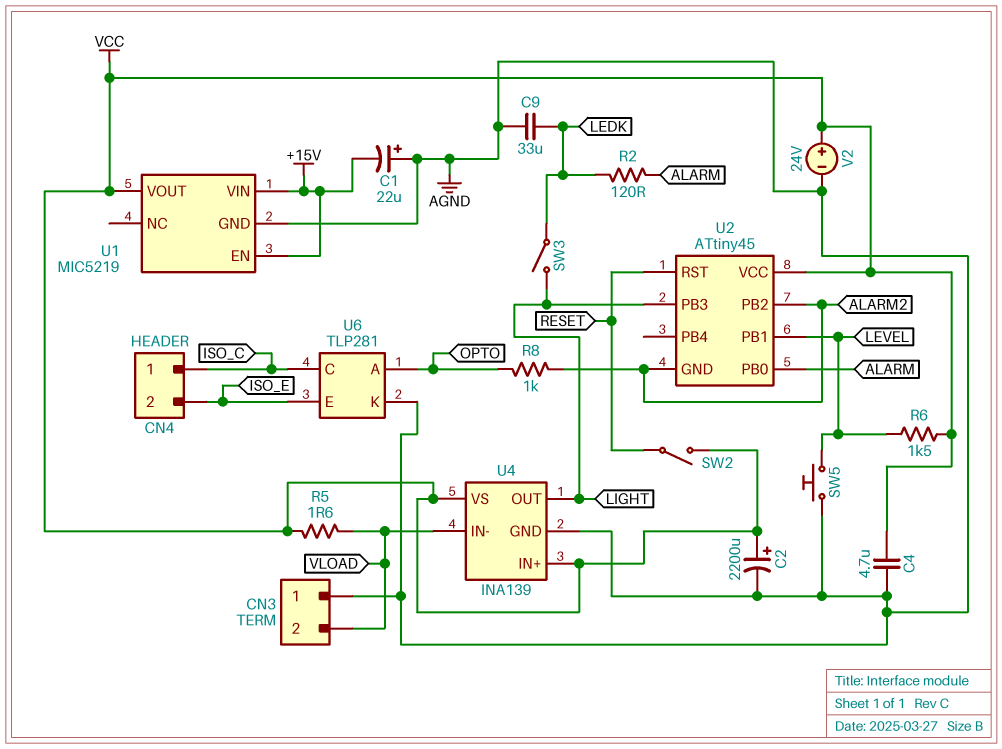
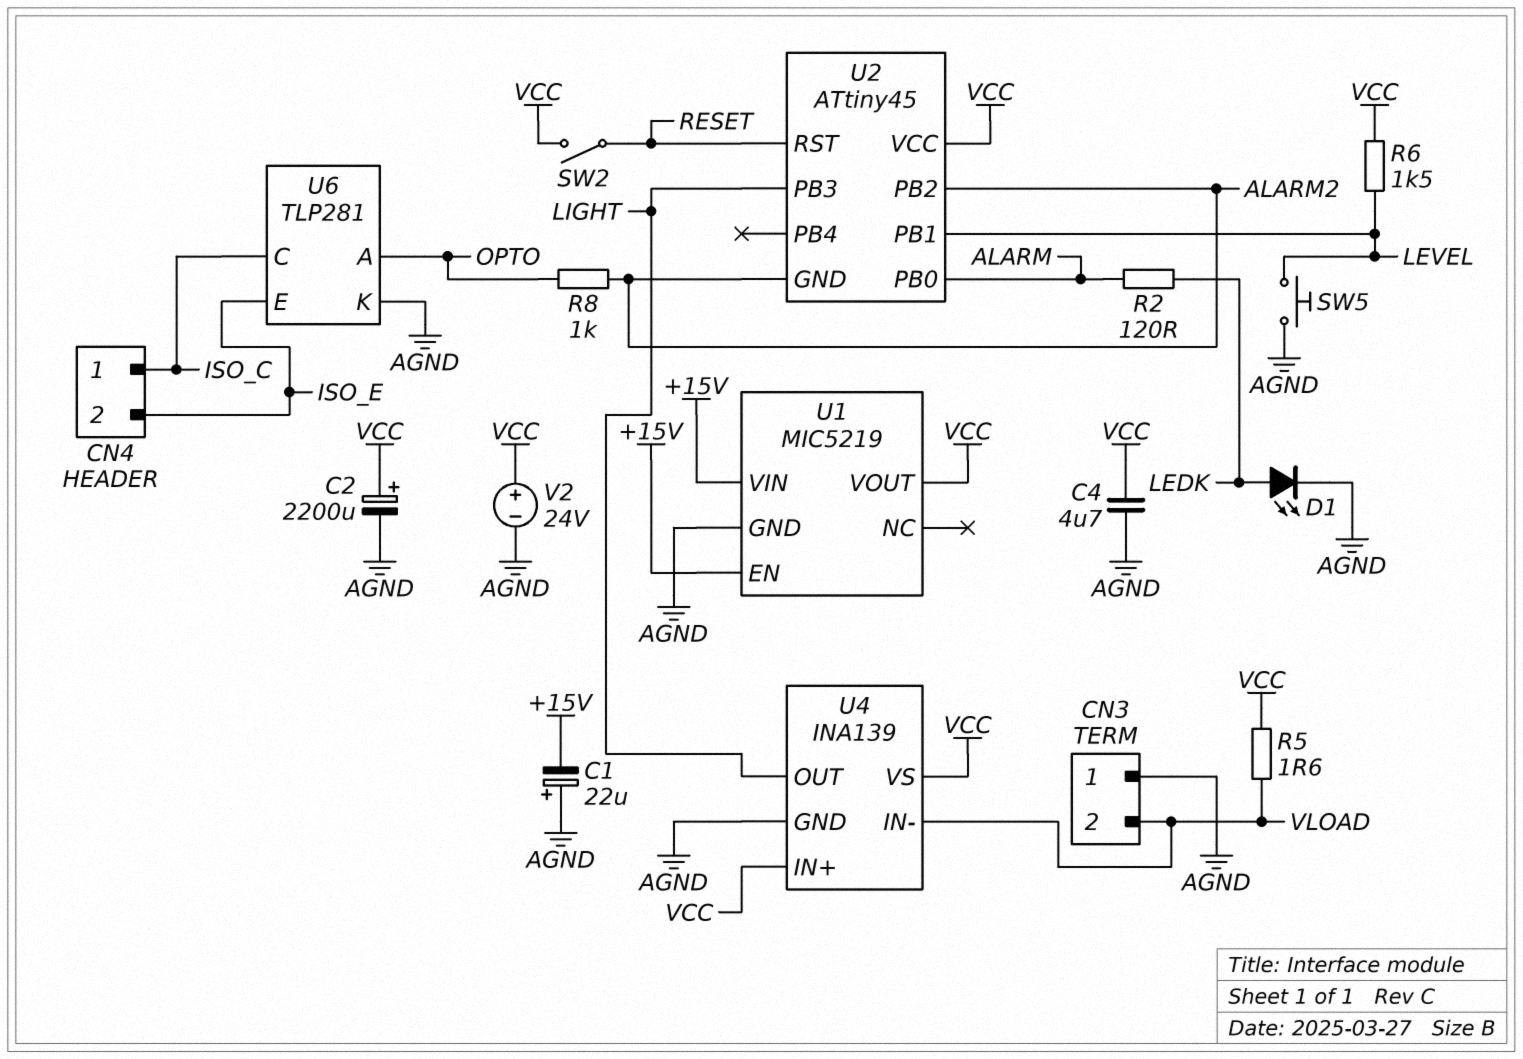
C9: 33uF (AGND, LEDK) -> none
D1: none -> LED (A LEDK, K AGND)
SW3: switch (LEDK, LIGHT) -> none

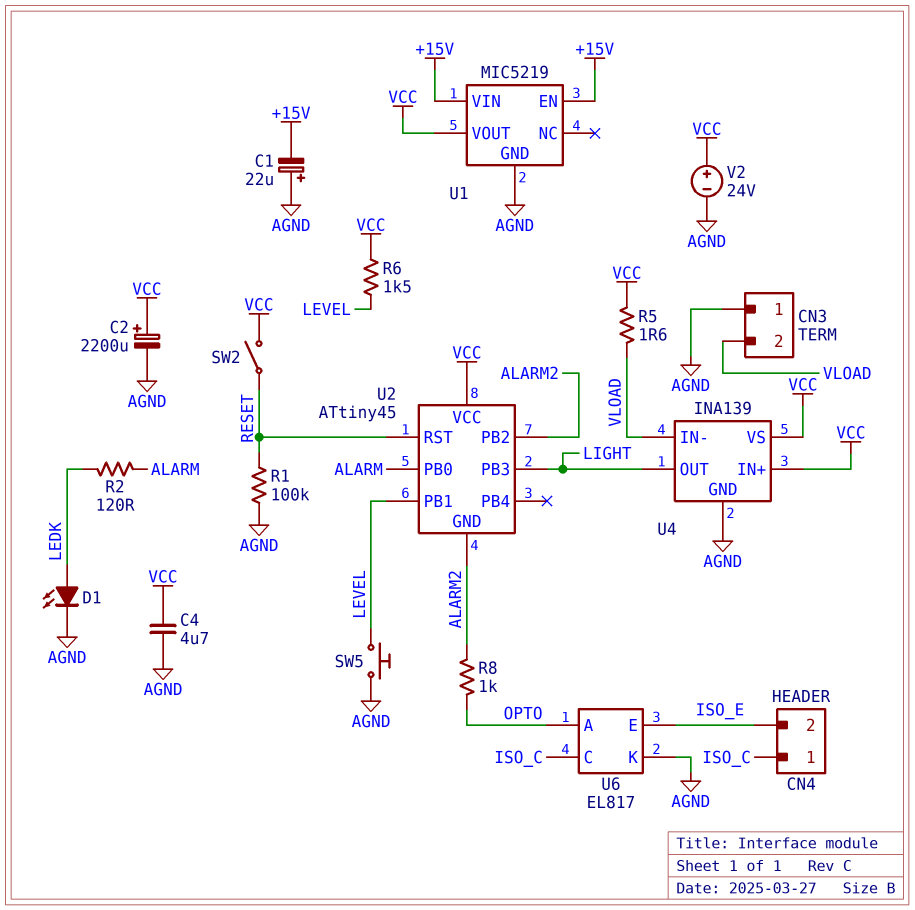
R1: none -> 100k (AGND, RESET)
U6: TLP281 -> EL817

